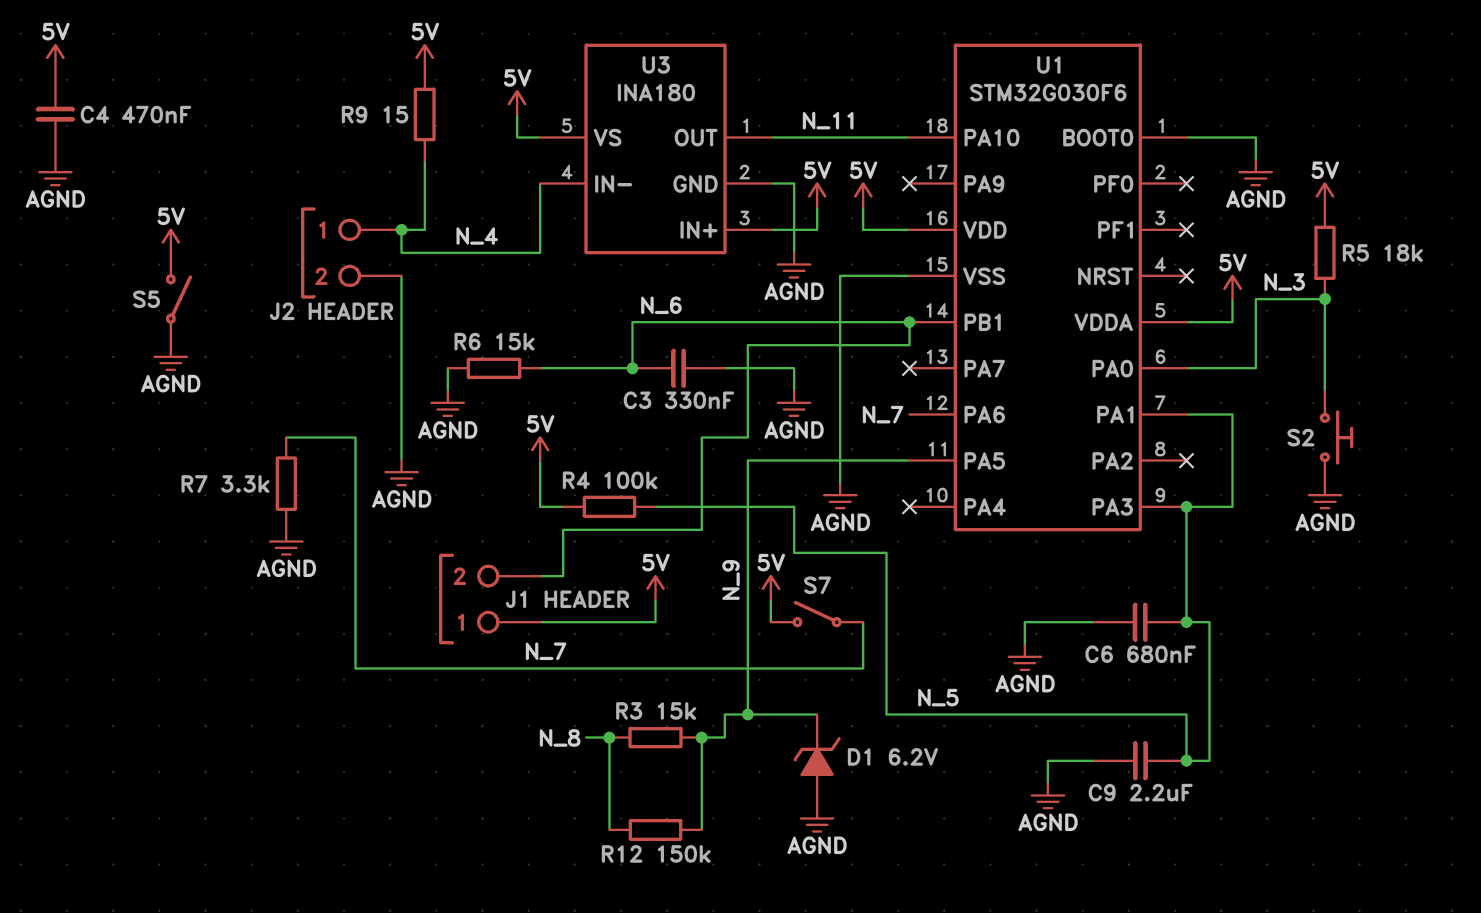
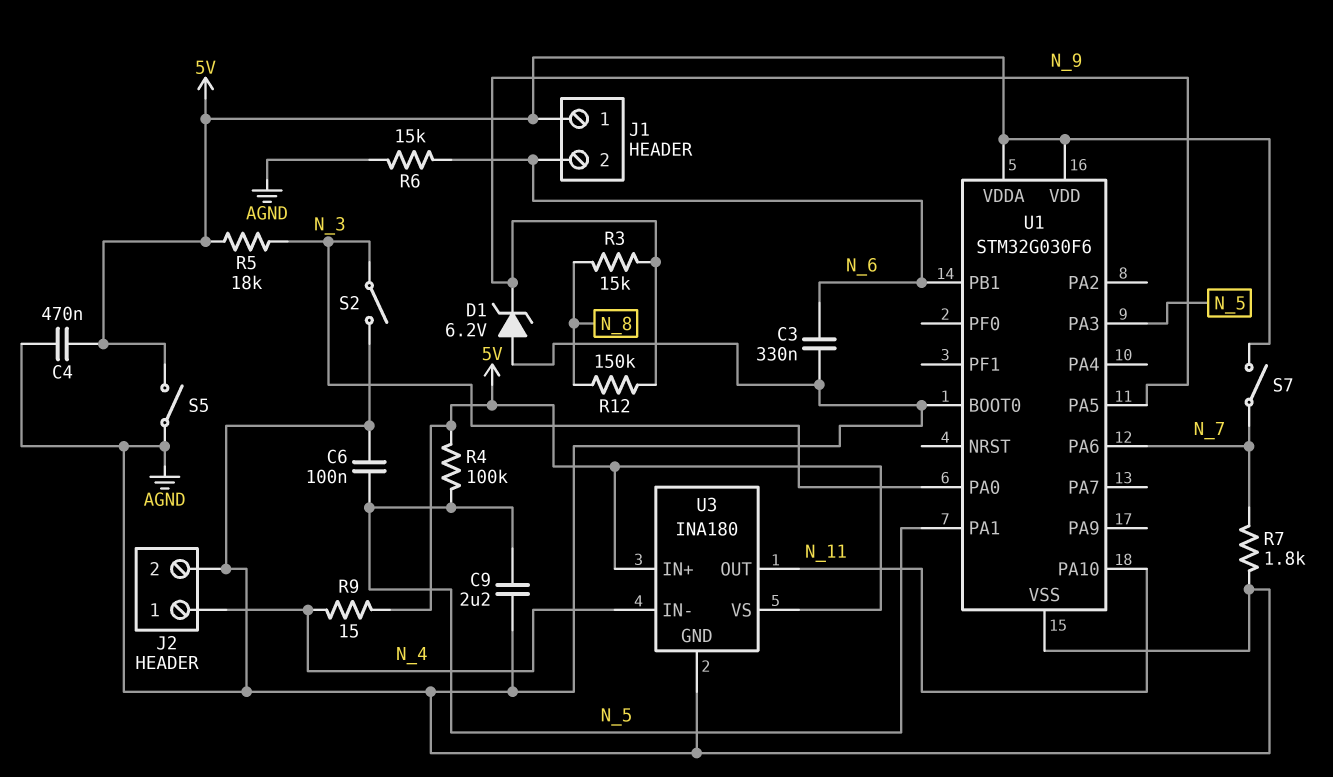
C6: 680nF (AGND, N_5) -> 100nF (AGND, N_5)
R7: 3.3k (AGND, N_7) -> 1.8k (AGND, N_7)
S2: button (AGND, N_3) -> switch (AGND, N_3)

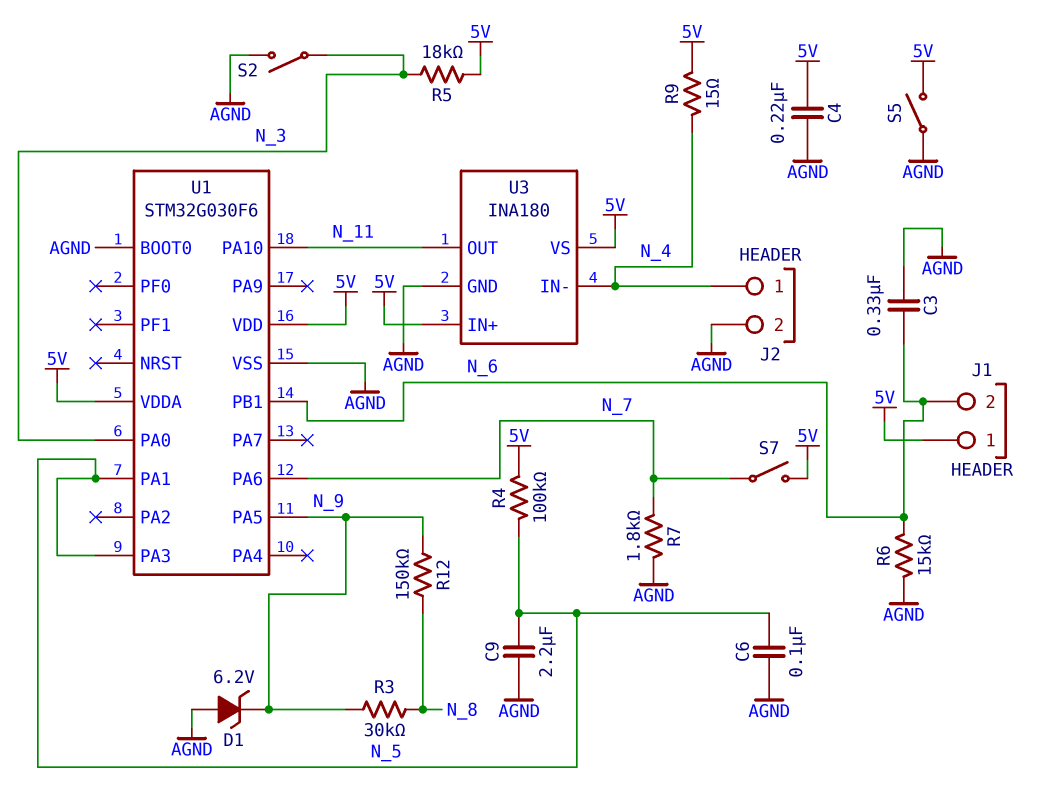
C4: 470nF (5V, AGND) -> 220nF (5V, AGND)
R3: 15k (N_8, N_9) -> 30k (N_8, N_9)

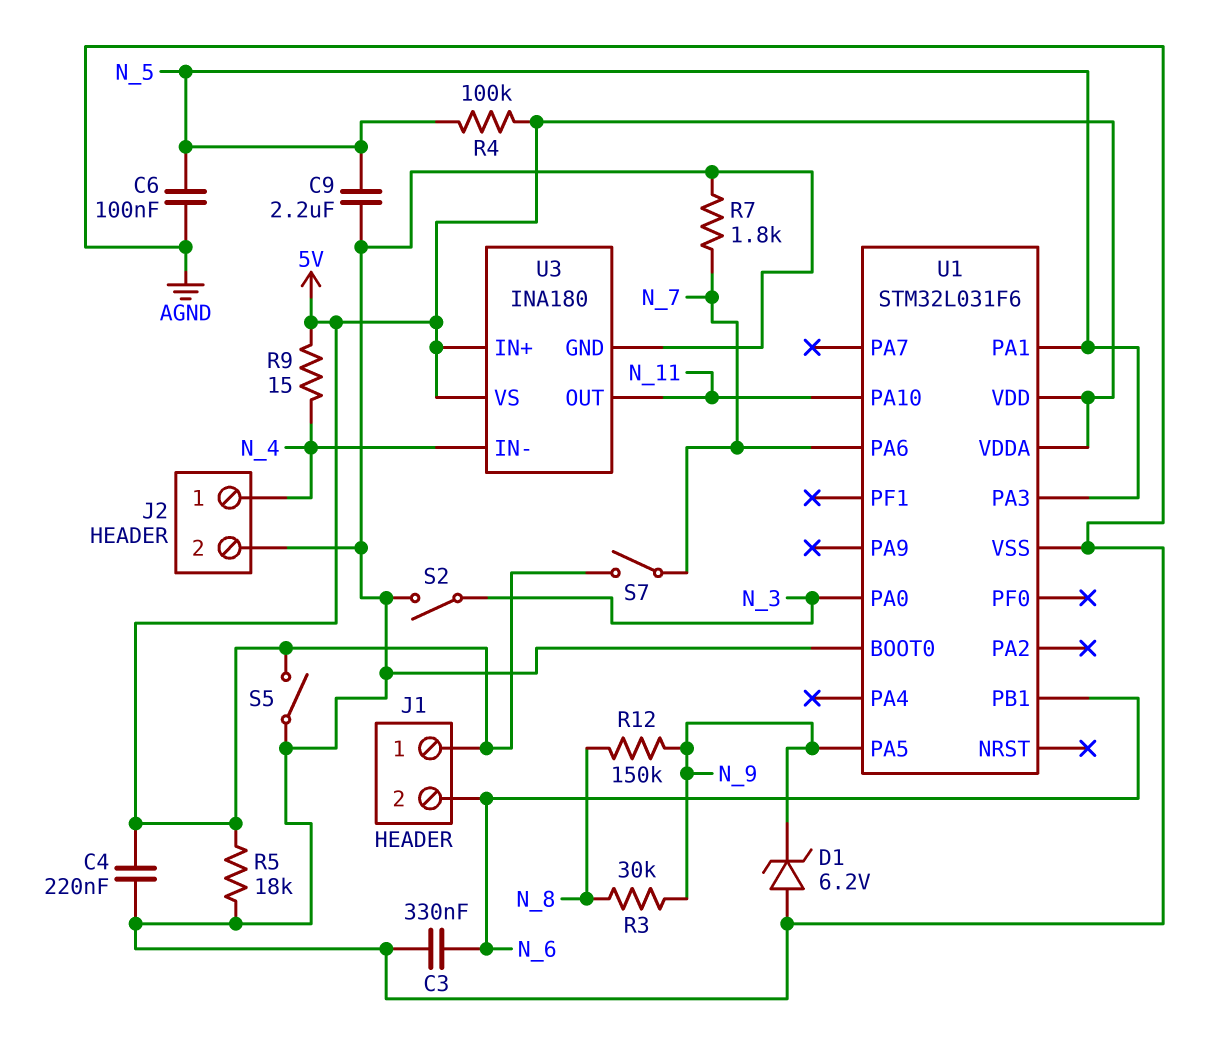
R5: 18k (5V, N_3) -> 18k (5V, AGND)
R6: 15k (AGND, N_6) -> none
U1: STM32G030F6 -> STM32L031F6

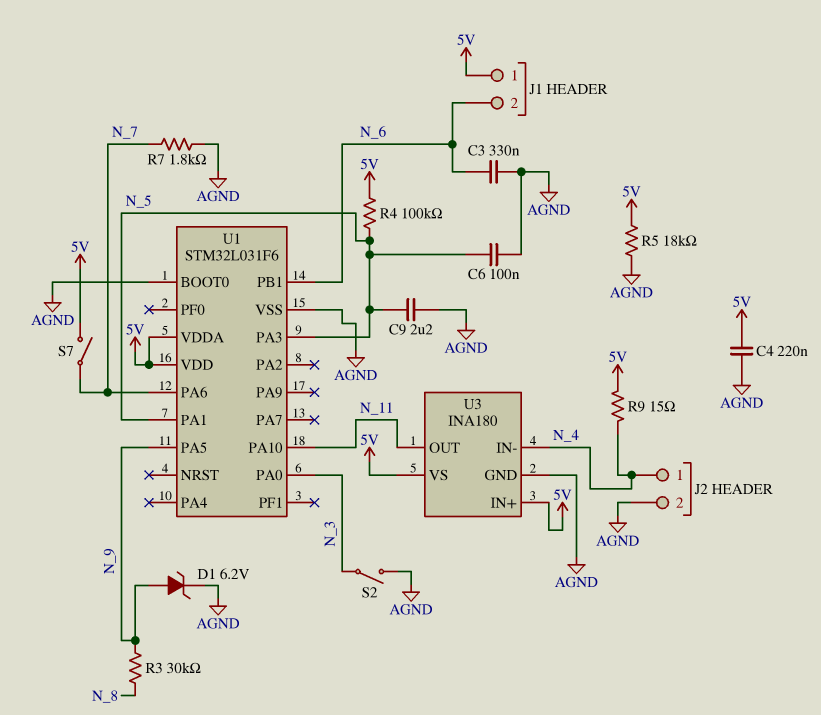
D1: zener 6.2V (A AGND, K N_9) -> zener 6.2V (A N_9, K AGND)
R12: 150k (N_8, N_9) -> none
S5: switch (5V, AGND) -> none

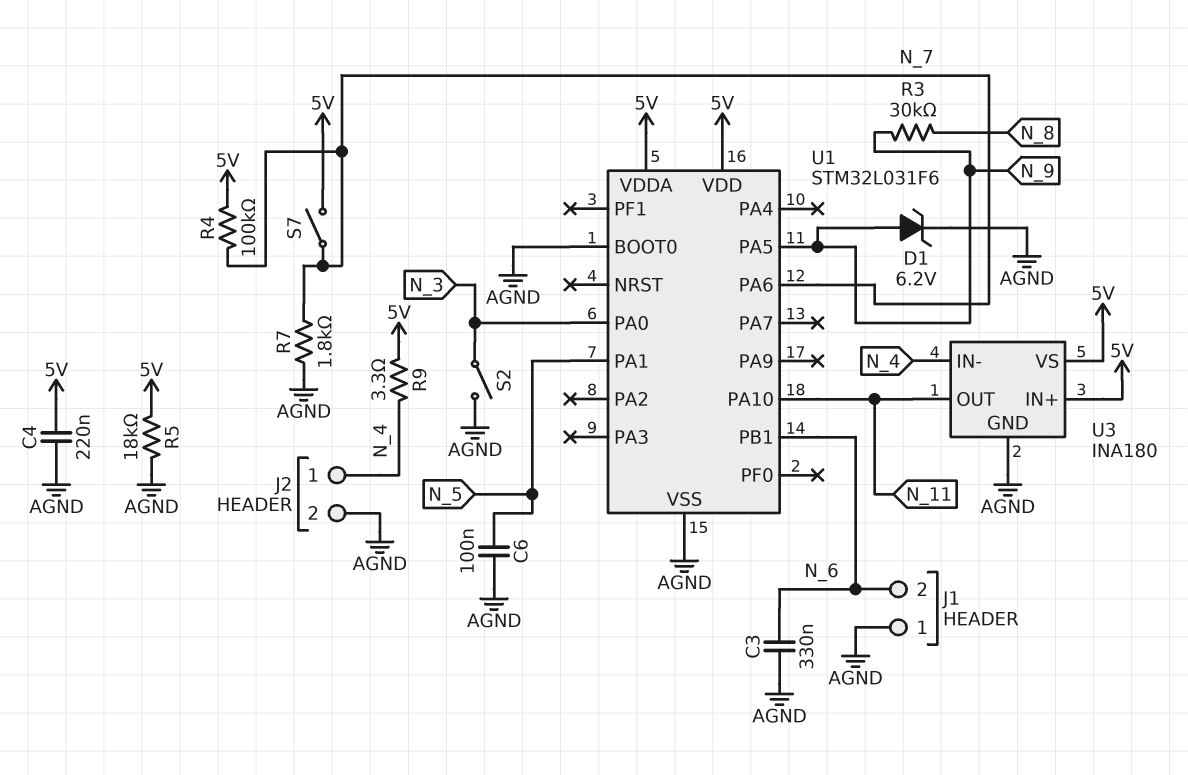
C9: 2.2uF (AGND, N_5) -> none
J1 pin 1: 5V -> AGND
R4: 100k (5V, N_5) -> 100k (5V, N_7)
R9: 15 (5V, N_4) -> 3.3 (5V, N_4)
U1 pin PA3: N_5 -> none

